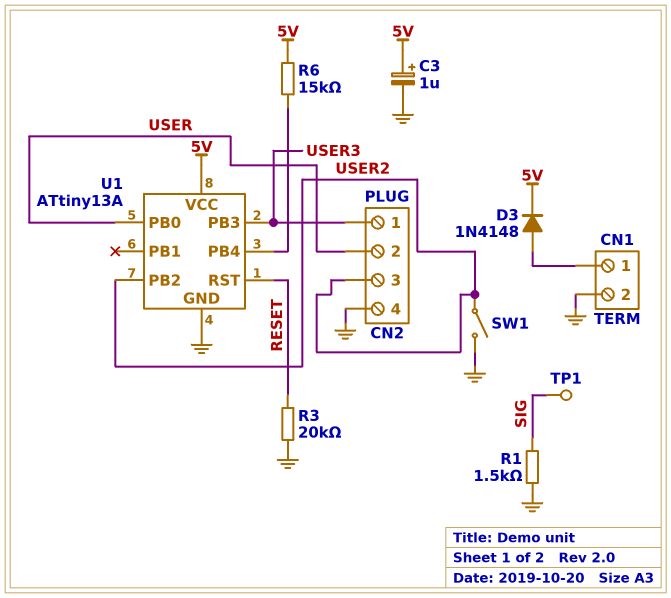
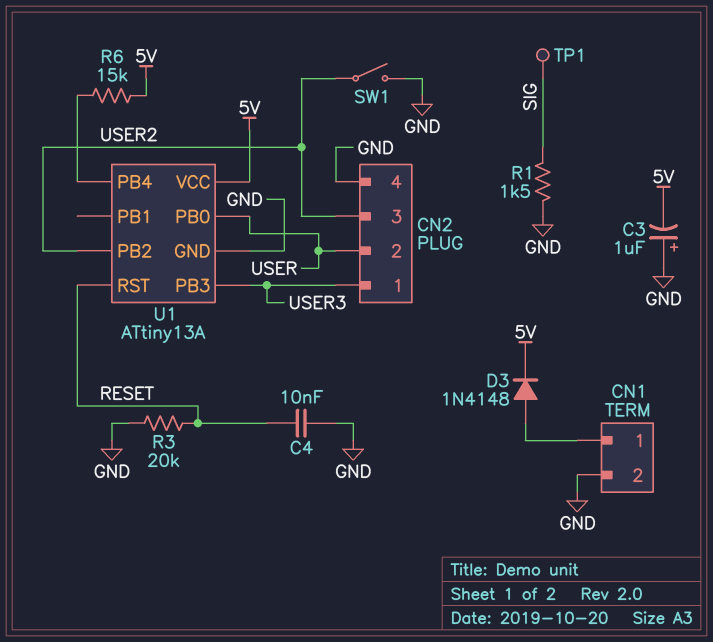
C3: 1uF (plus 5V, minus GND) -> 1uF (plus GND, minus 5V)
C4: none -> 10nF (GND, RESET)

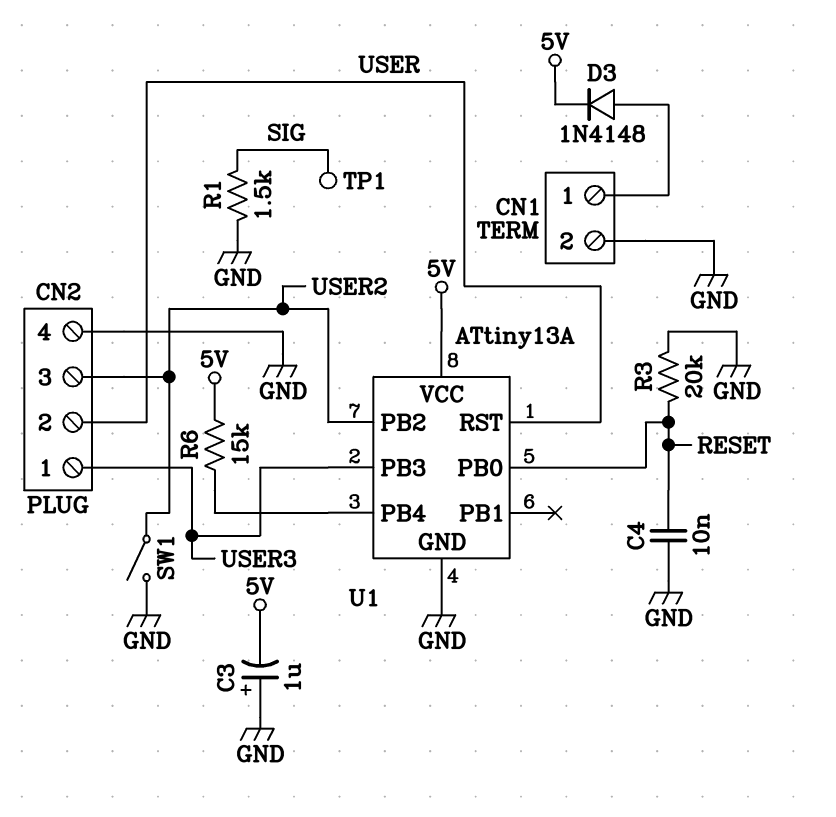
U1 pin PB0: USER -> RESET
U1 pin RST: RESET -> USER

